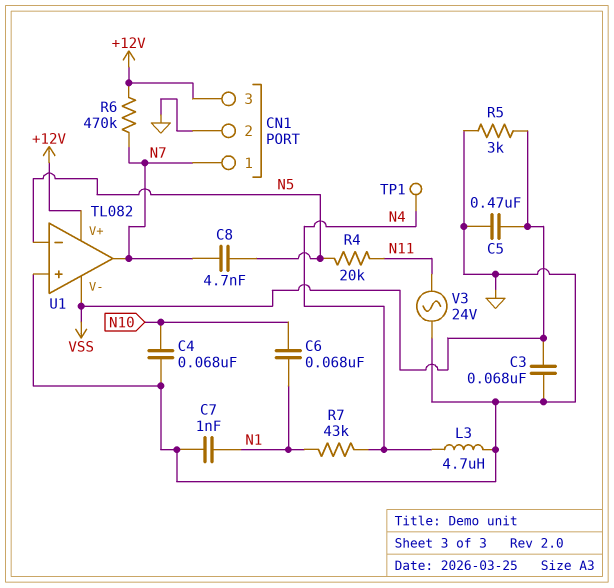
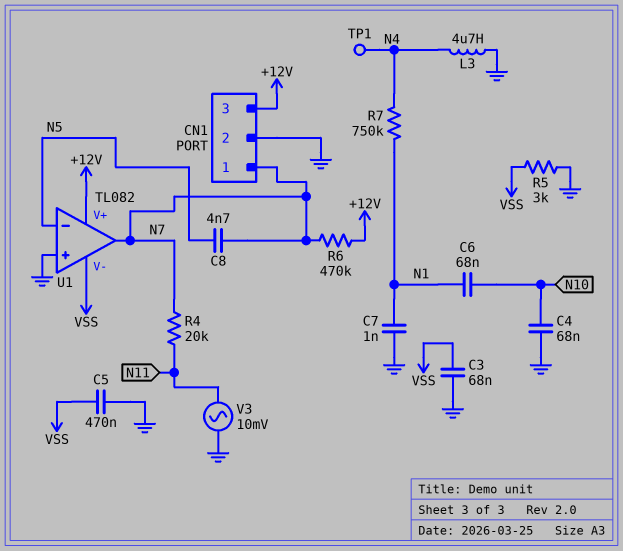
R4: 20k (N5, N11) -> 20k (N7, N11)
R7: 43k (N1, N4) -> 750k (N1, N4)
V3: AC 24V (GND, N11) -> AC 10mV (GND, N11)

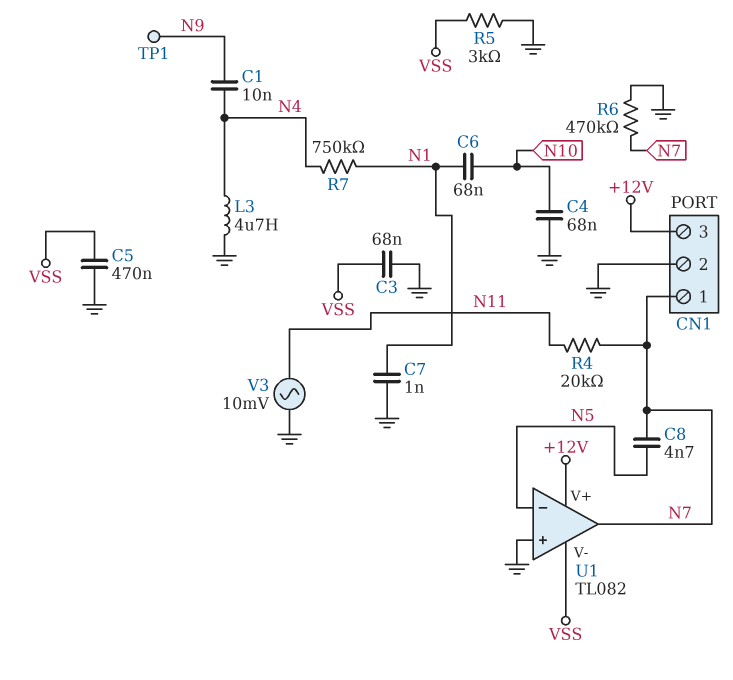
C1: none -> 10nF (N4, N9)
R6: 470k (+12V, N7) -> 470k (GND, N7)
TP1: test point (N4) -> test point (N9)

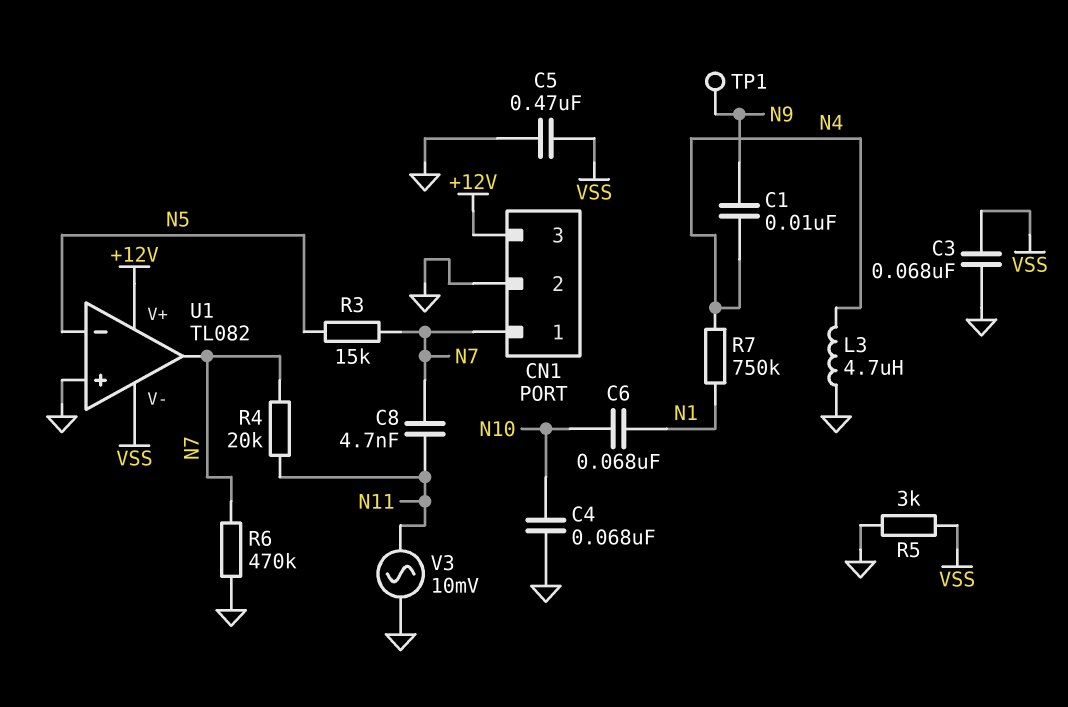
C7: 1nF (GND, N1) -> none
C8: 4.7nF (N5, N7) -> 4.7nF (N7, N11)
R3: none -> 15k (N5, N7)

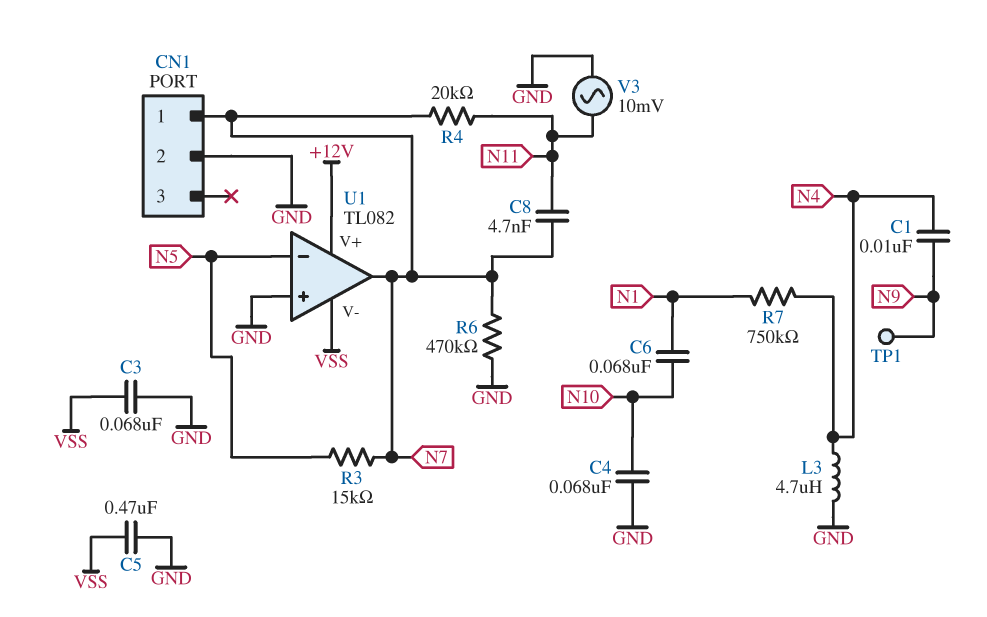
CN1 pin 3: +12V -> none
R5: 3k (GND, VSS) -> none

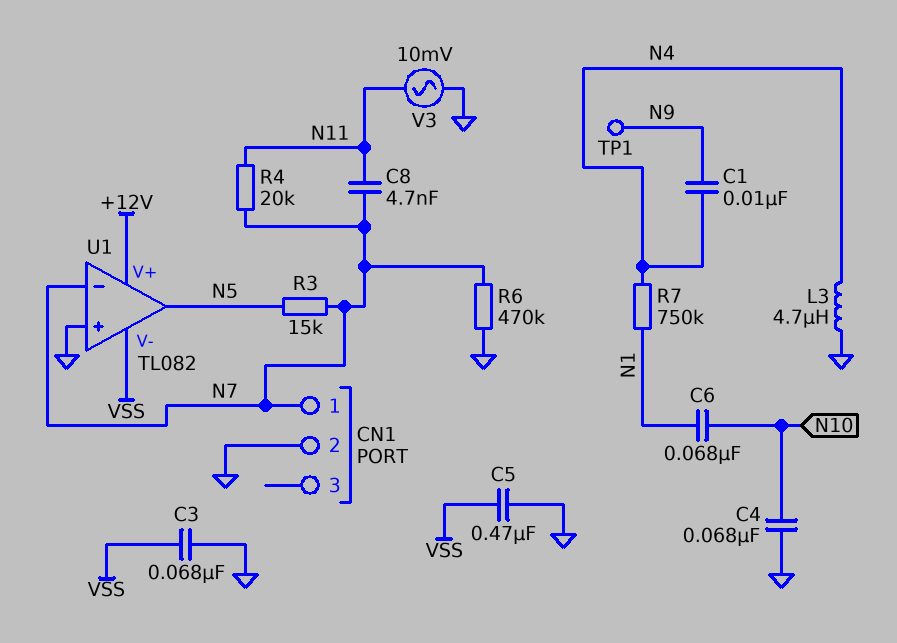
U1 pin in-: N5 -> N7
U1 pin out: N7 -> N5

